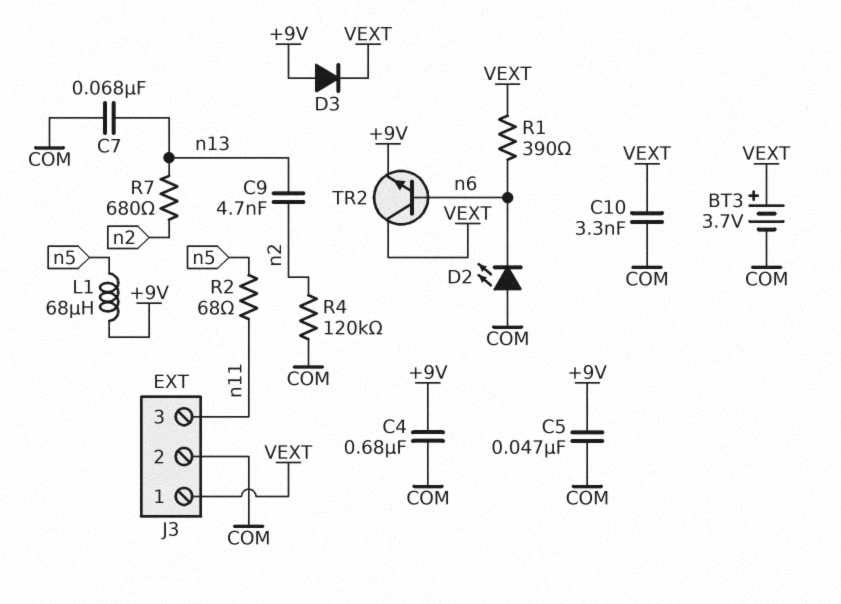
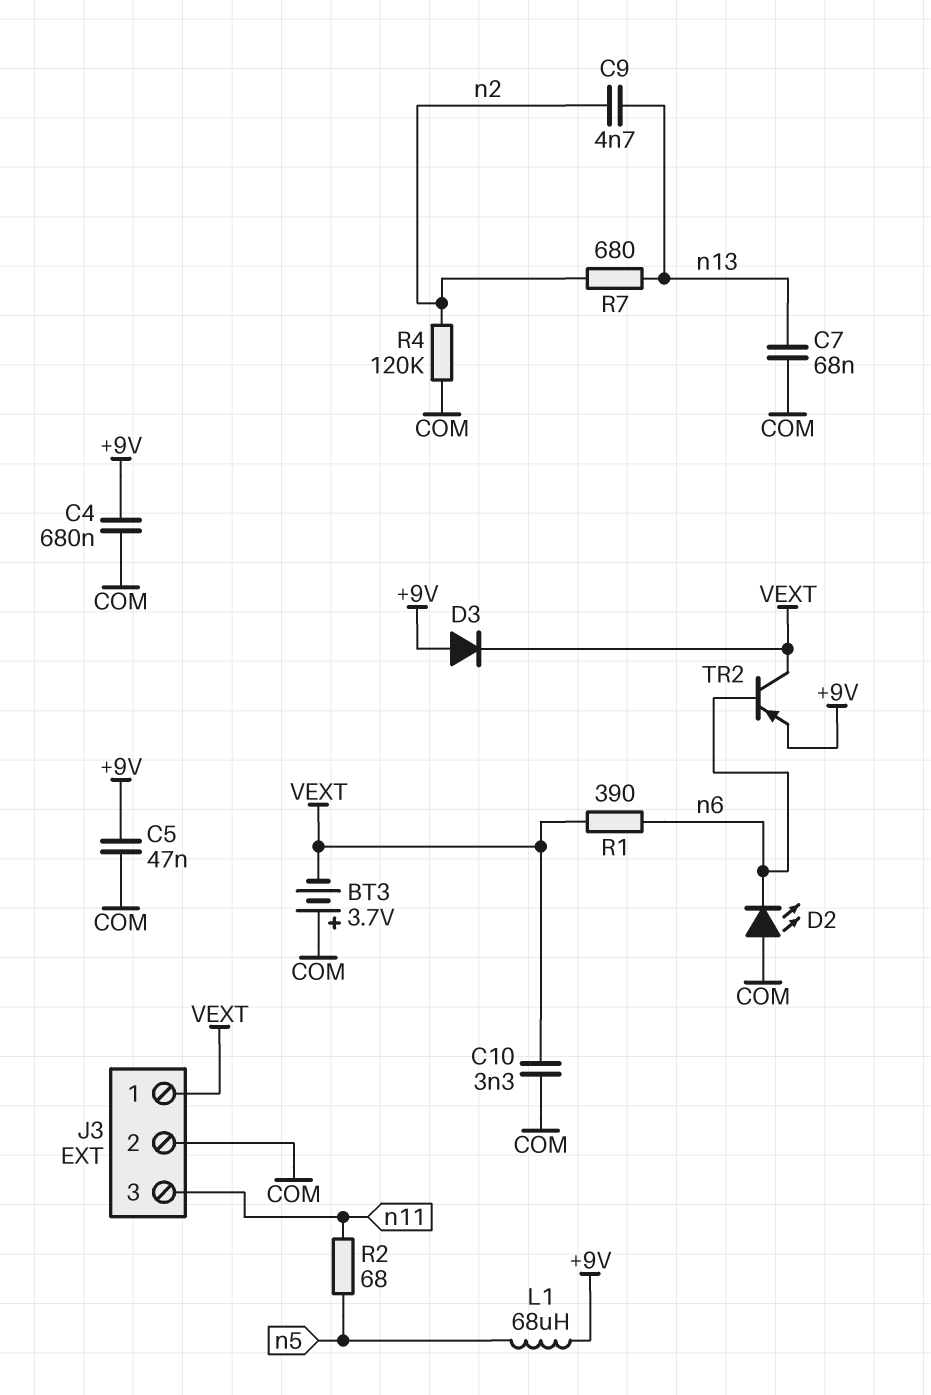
BT3: 3.7V (plus VEXT, minus COM) -> 3.7V (plus COM, minus VEXT)
TR2: NPN (B n6, C VEXT, E +9V) -> PNP (B n6, C VEXT, E +9V)

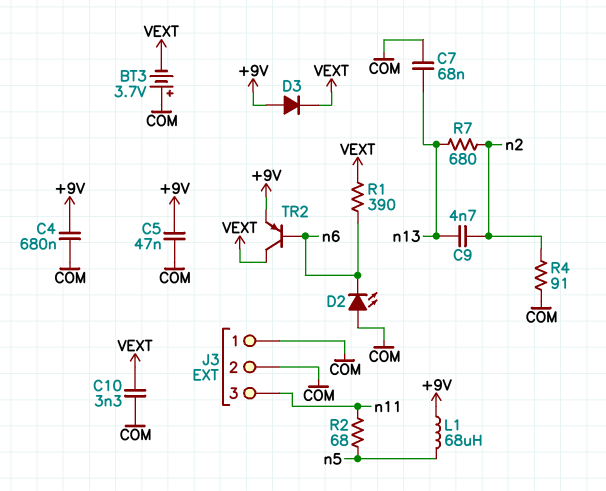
J3 pin 1: VEXT -> COM
R4: 120k (COM, n2) -> 91 (COM, n2)

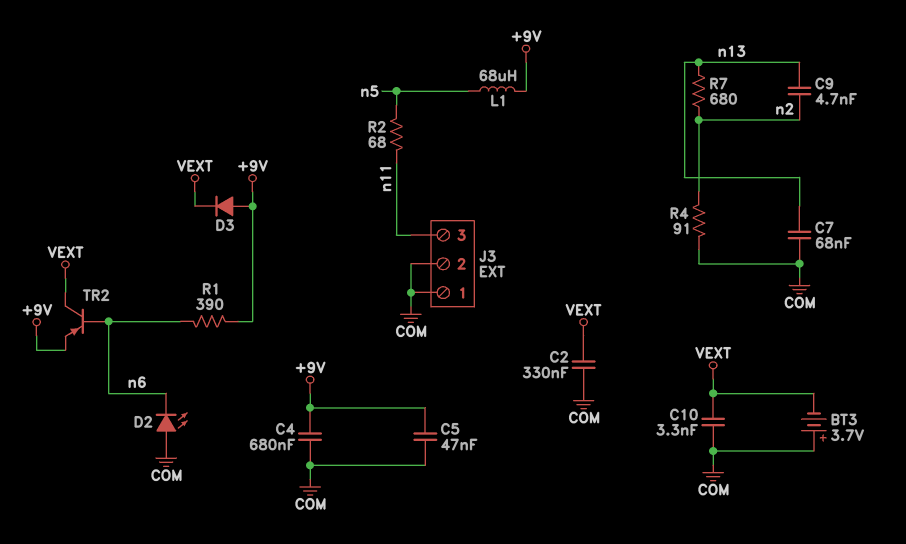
C2: none -> 330nF (COM, VEXT)
R1: 390 (VEXT, n6) -> 390 (+9V, n6)

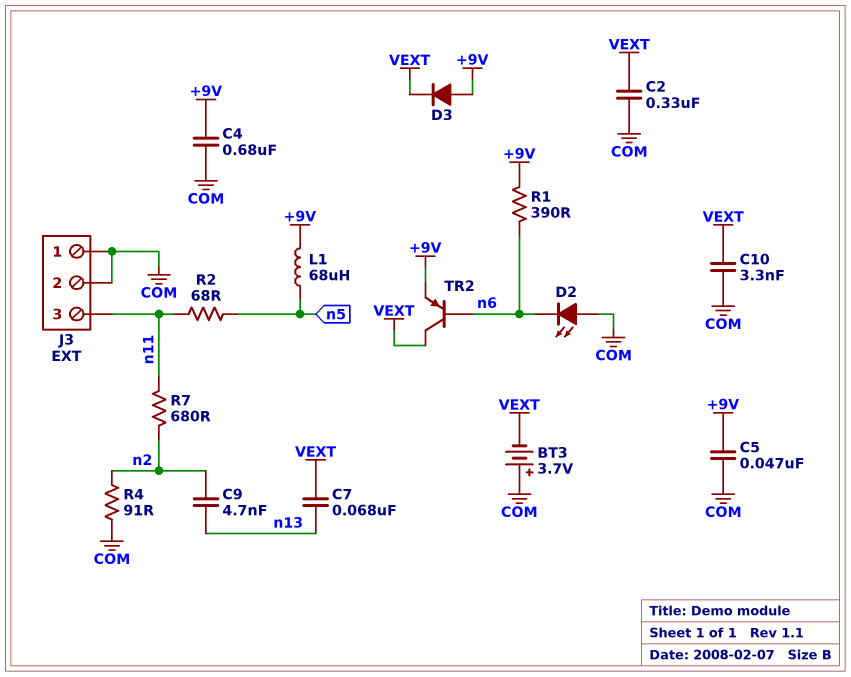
C7: 68nF (COM, n13) -> 68nF (VEXT, n13)
R7: 680 (n2, n13) -> 680 (n2, n11)

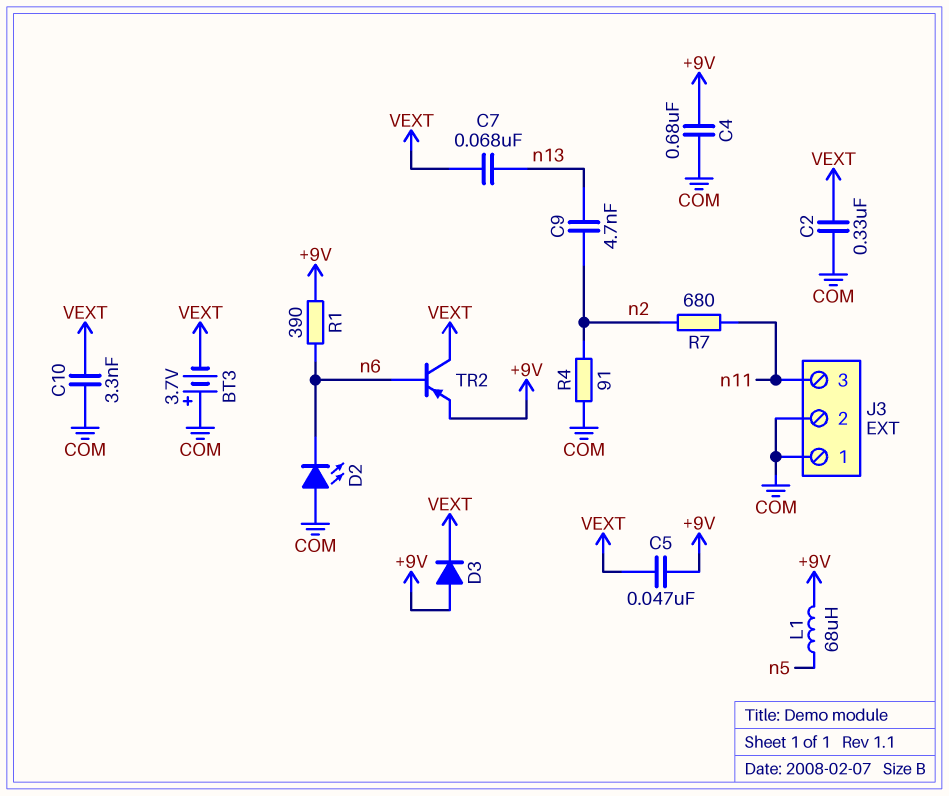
C5: 47nF (+9V, COM) -> 47nF (+9V, VEXT)
R2: 68 (n5, n11) -> none

